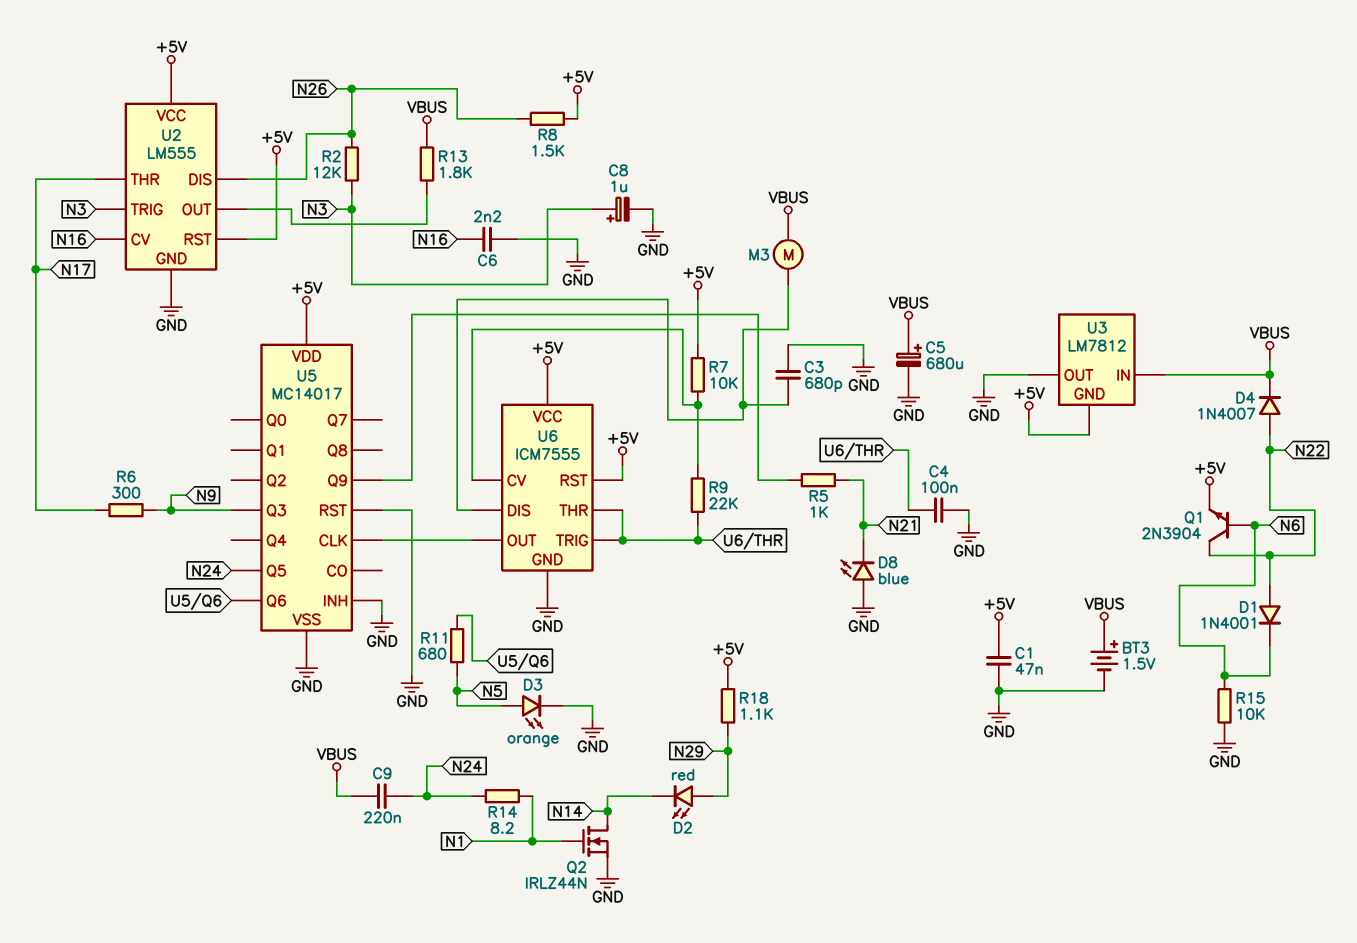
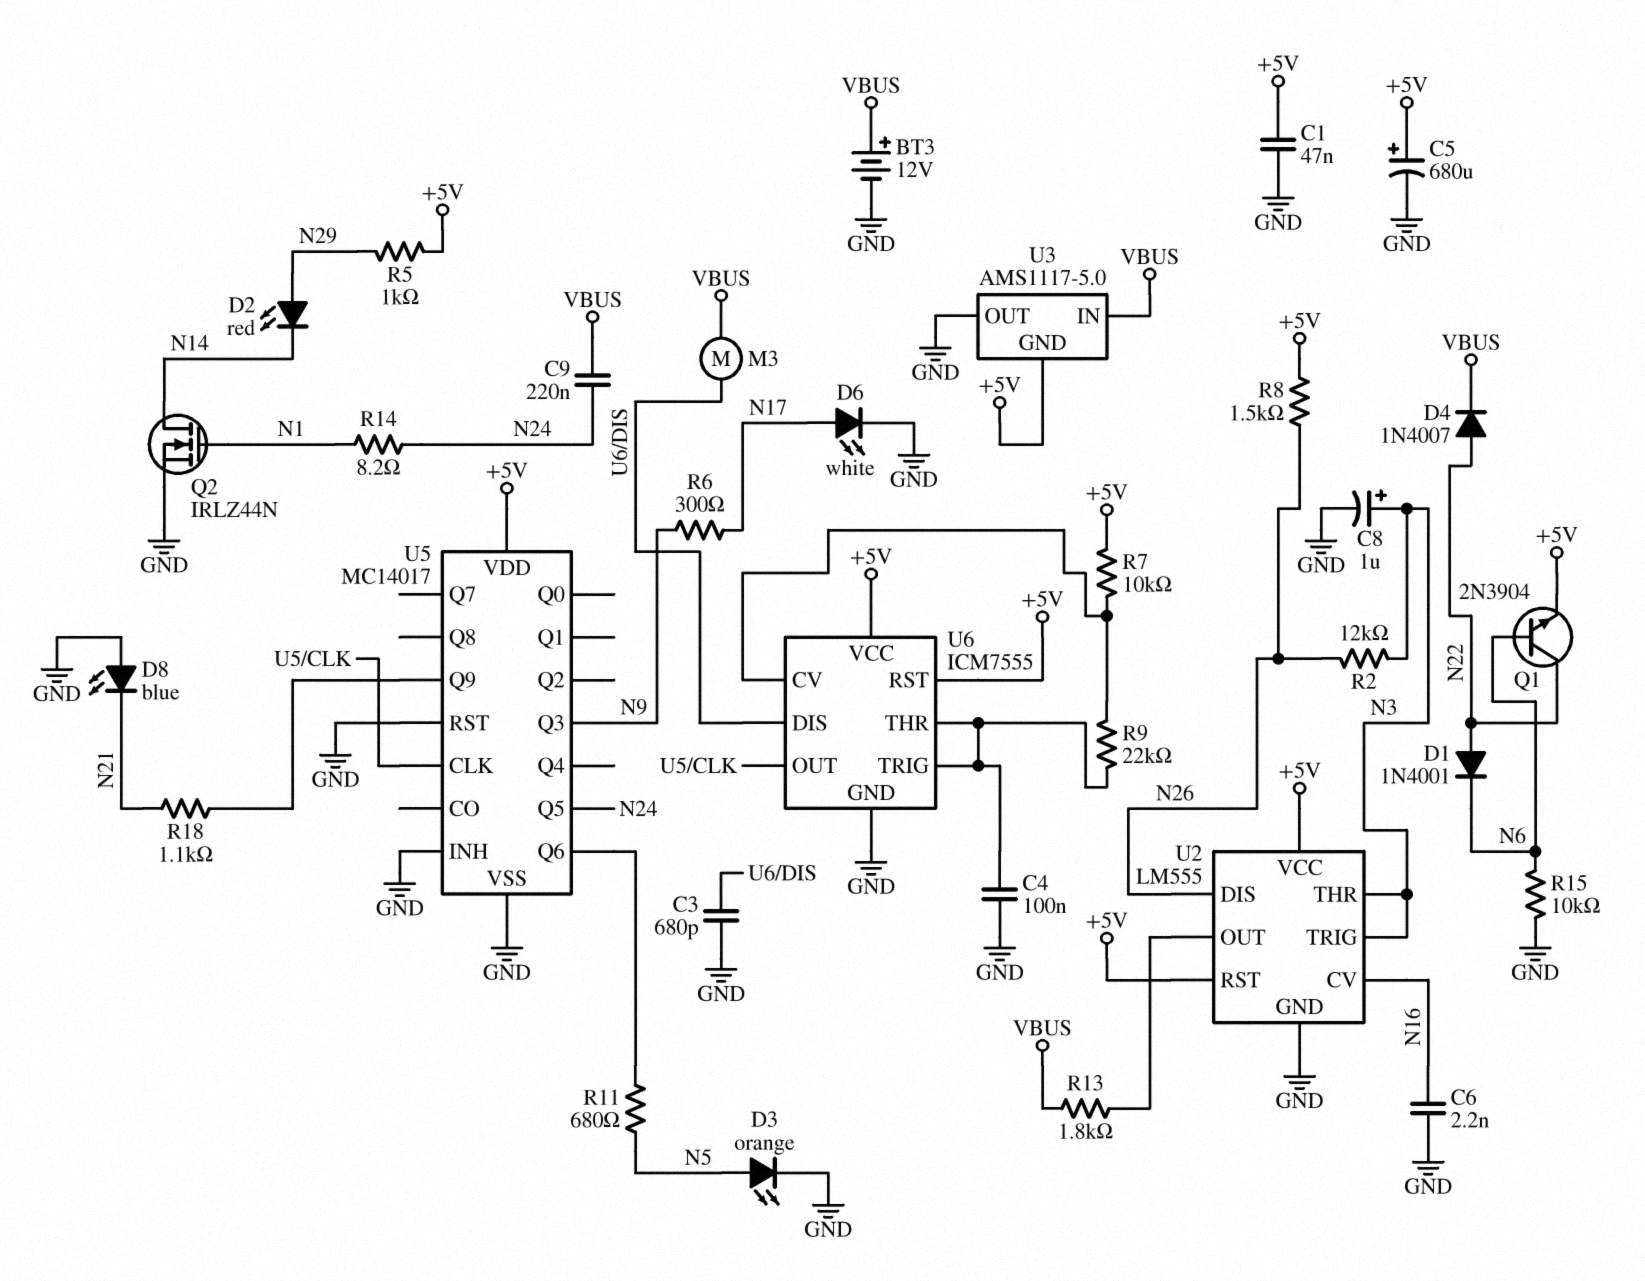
BT3: 1.5V (plus VBUS, minus GND) -> 12V (plus VBUS, minus GND)
C5: 680uF (plus VBUS, minus GND) -> 680uF (plus +5V, minus GND)
D6: none -> LED white (A N17, K GND)
R5: 1k (N21, U5/Q9) -> 1k (+5V, N29)
R18: 1.1k (+5V, N29) -> 1.1k (N21, U5/Q9)
U2 pin THR: N17 -> N3
U3: LM7812 -> AMS1117-5.0

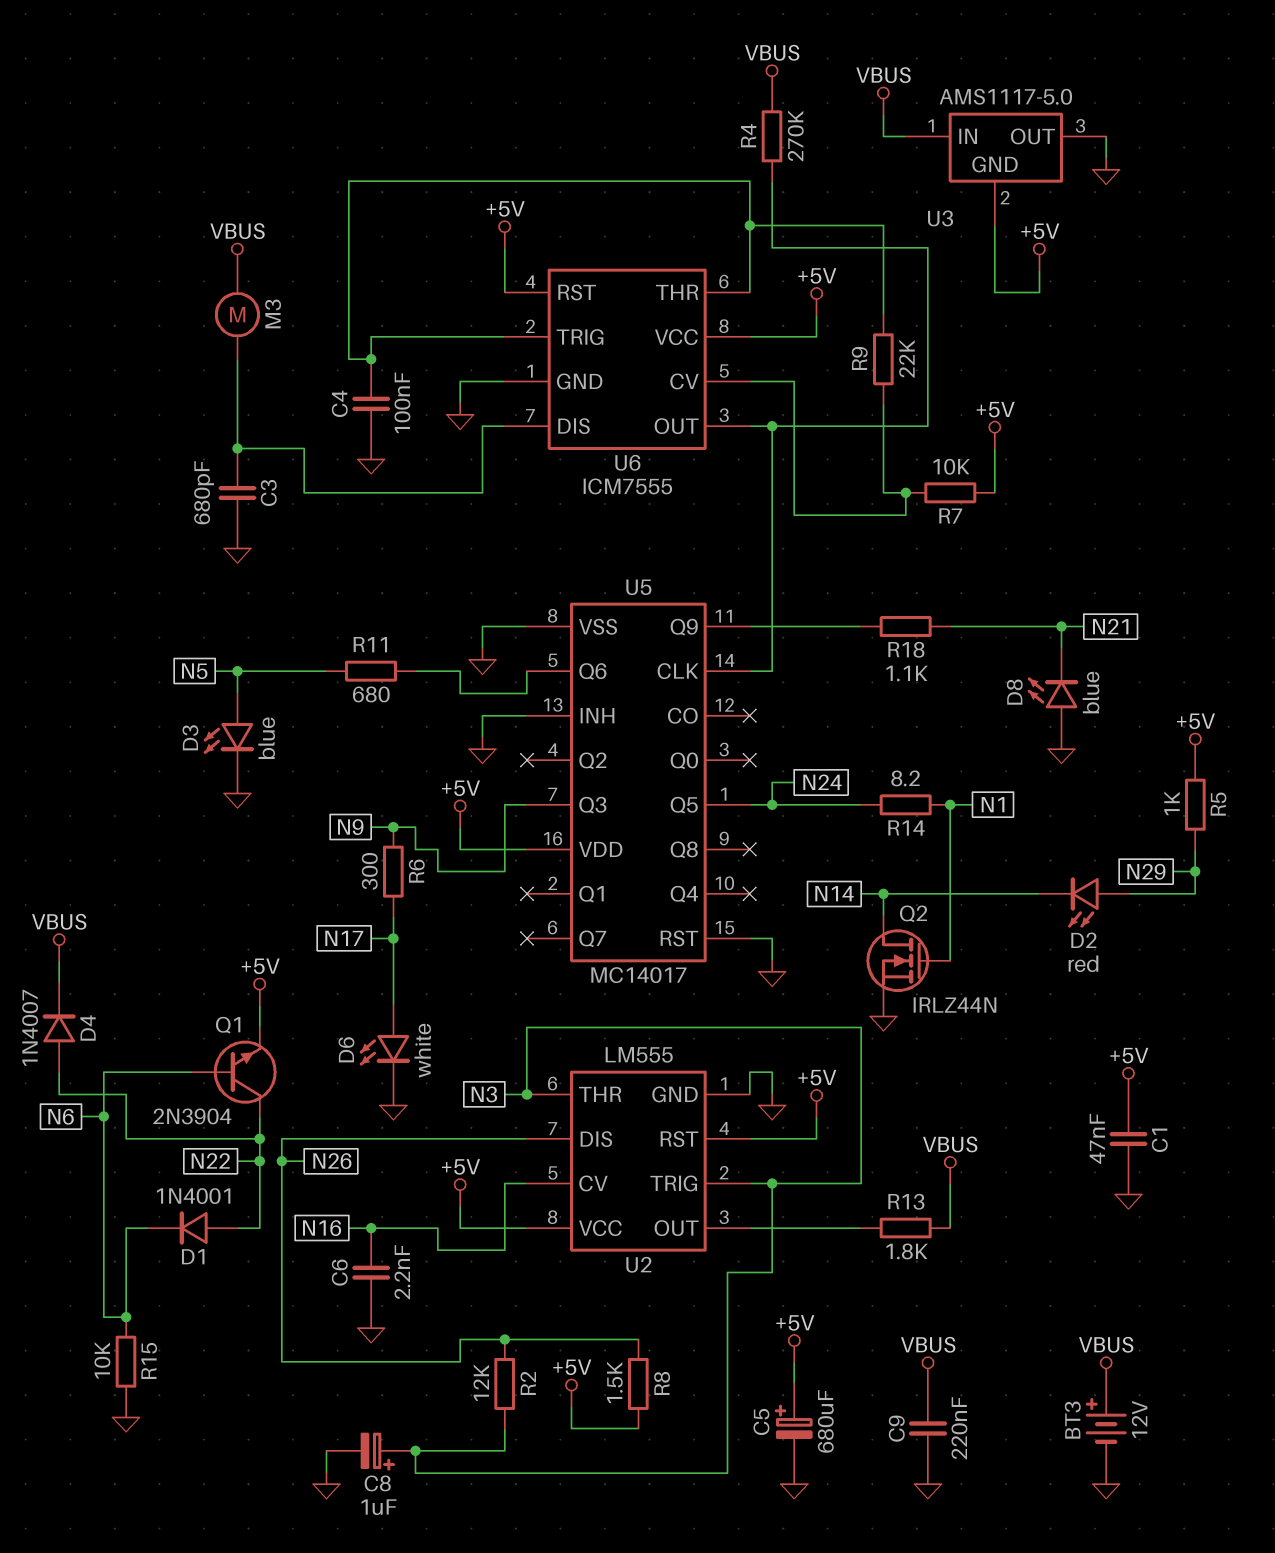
C9: 220nF (N24, VBUS) -> 220nF (GND, VBUS)
D3: LED orange (A N5, K GND) -> LED blue (A N5, K GND)
R4: none -> 270k (U5/CLK, VBUS)

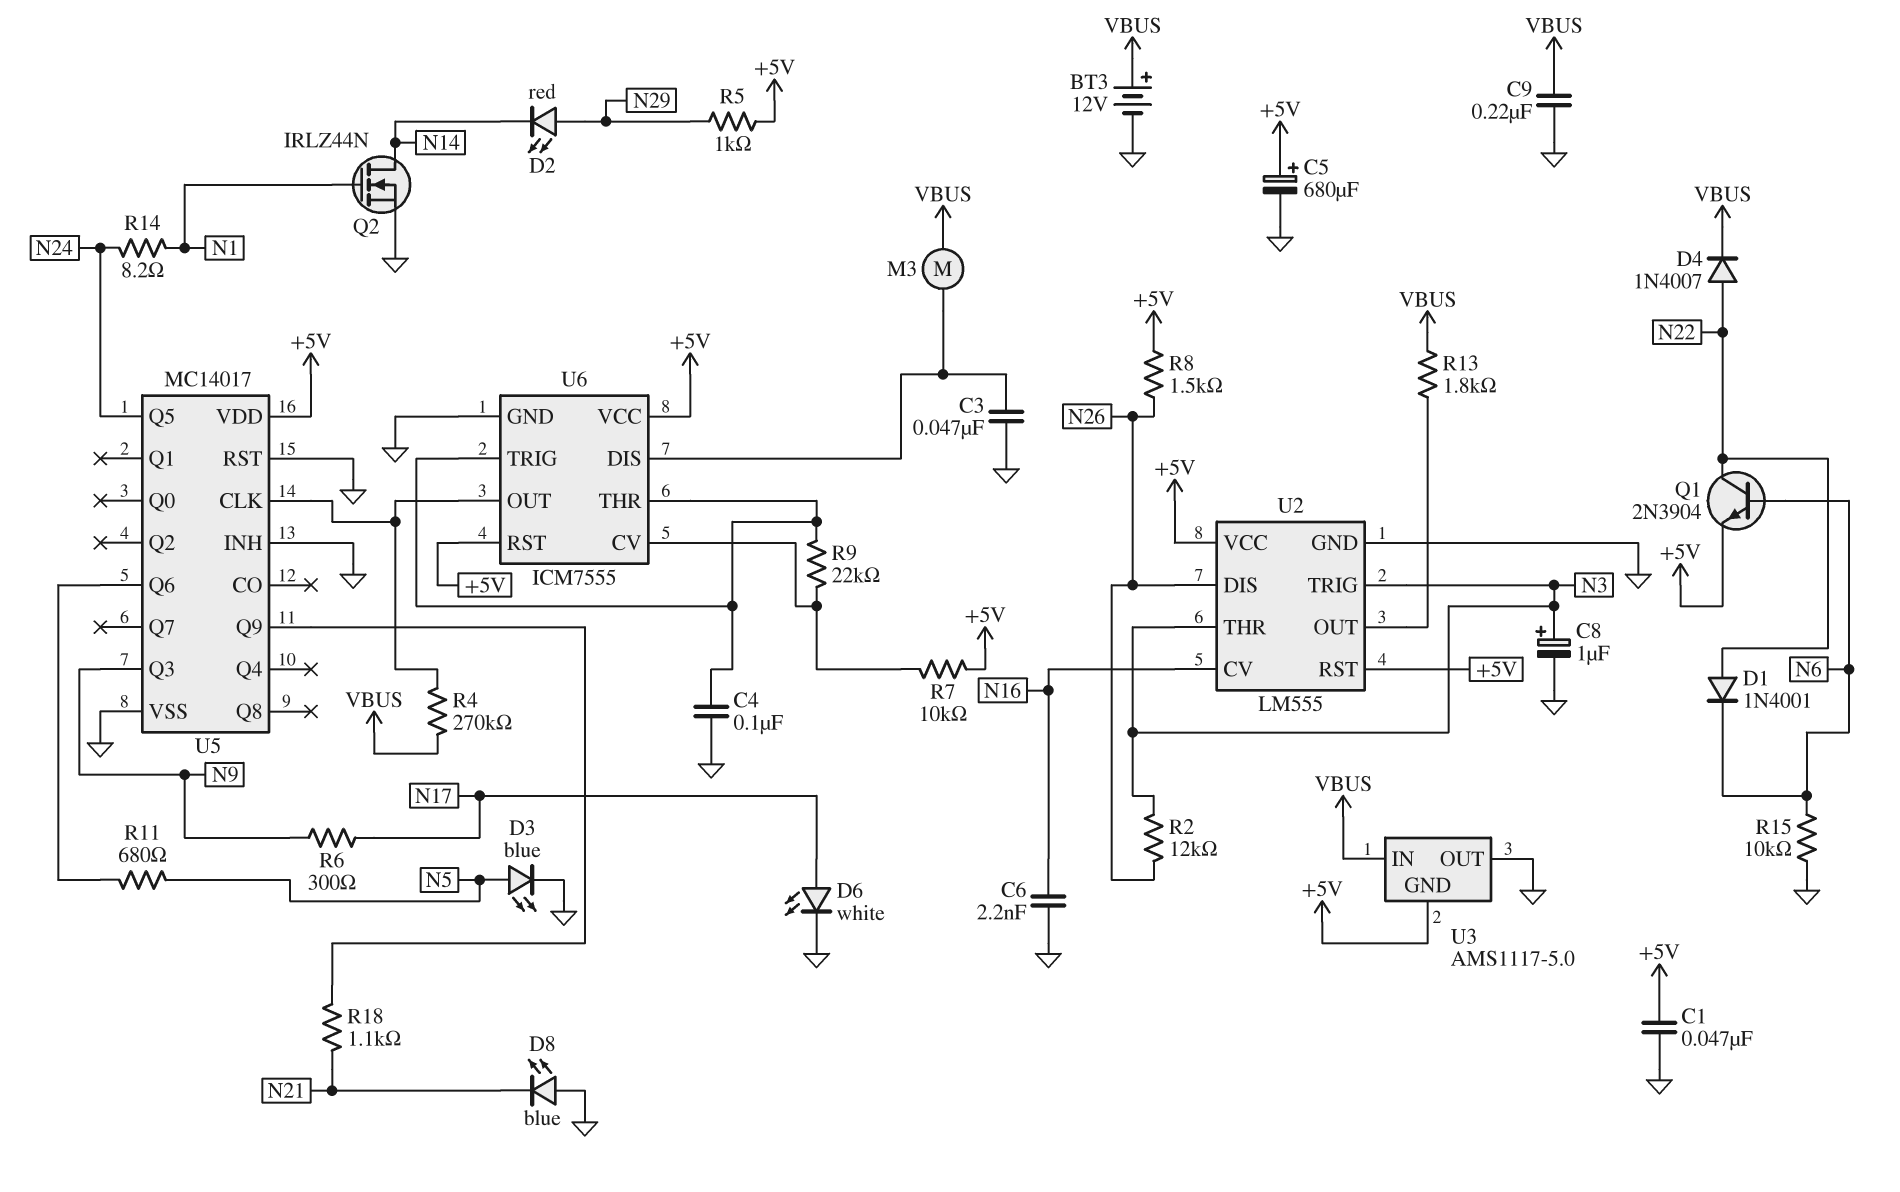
C3: 680pF (GND, U6/DIS) -> 47nF (GND, U6/DIS)

